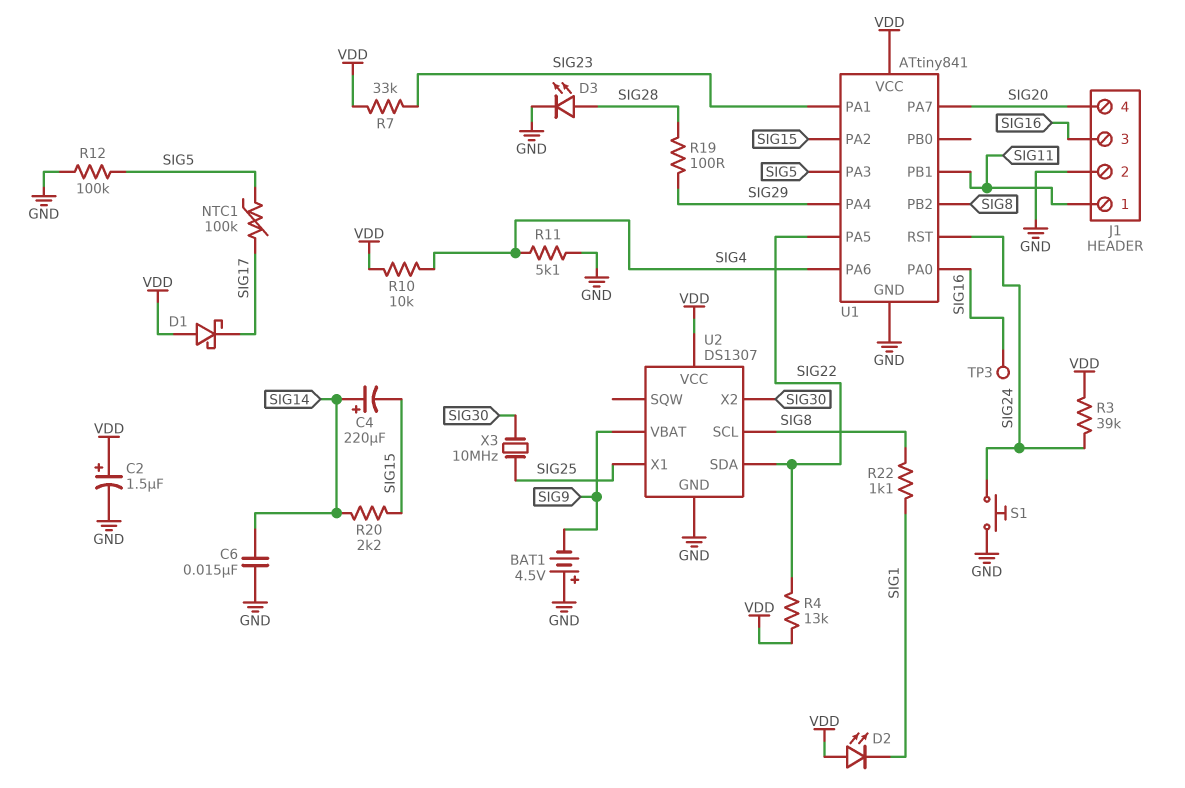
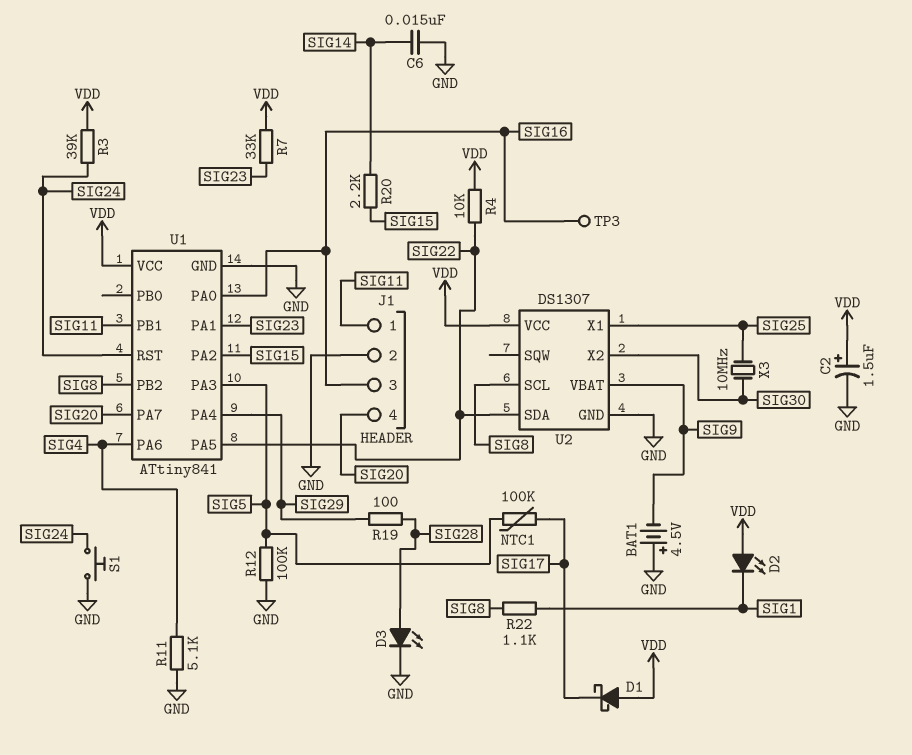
C4: 220uF (plus SIG14, minus SIG15) -> none
R4: 13k (SIG22, VDD) -> 10k (SIG22, VDD)
R10: 10k (SIG4, VDD) -> none

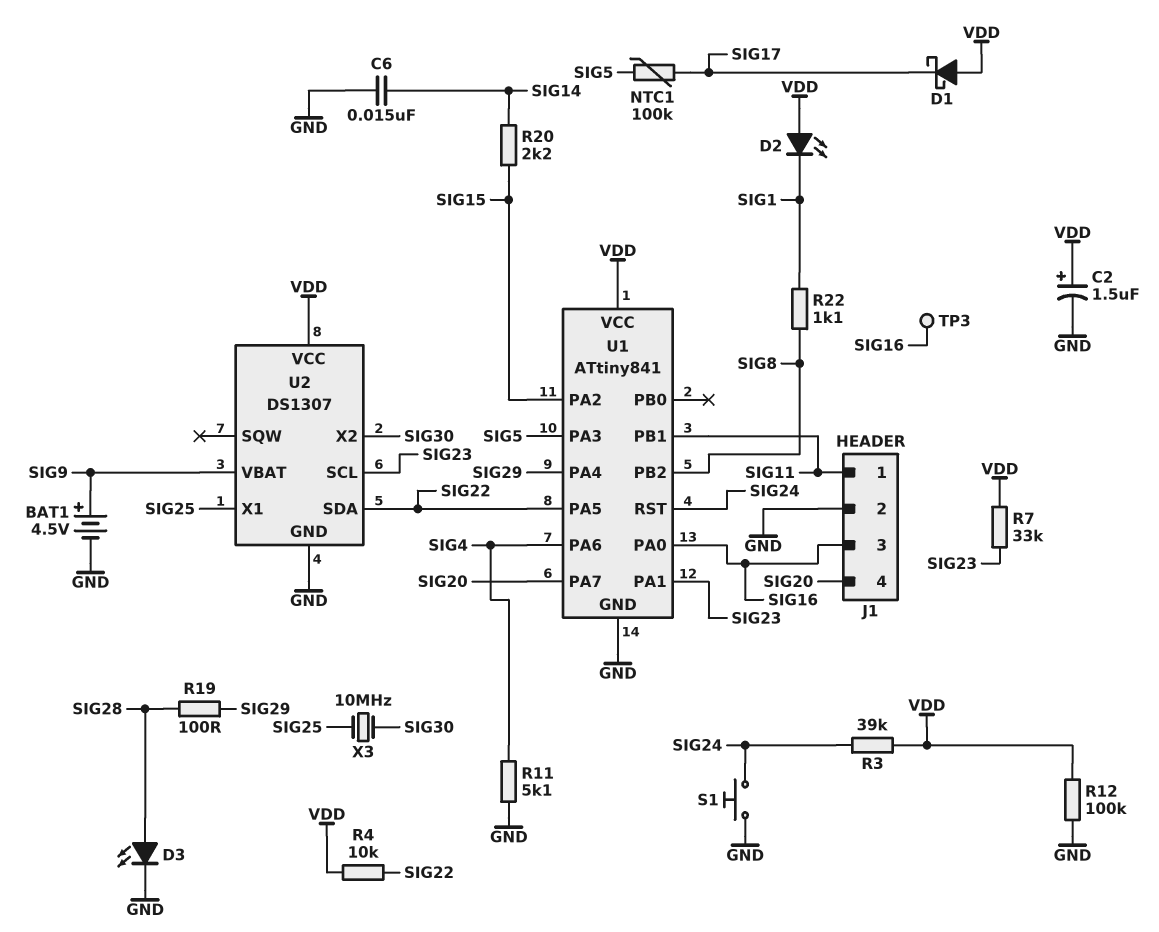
BAT1: 4.5V (plus GND, minus SIG9) -> 4.5V (plus SIG9, minus GND)
R12: 100k (GND, SIG5) -> 100k (GND, VDD)
U2 pin SCL: SIG8 -> SIG23

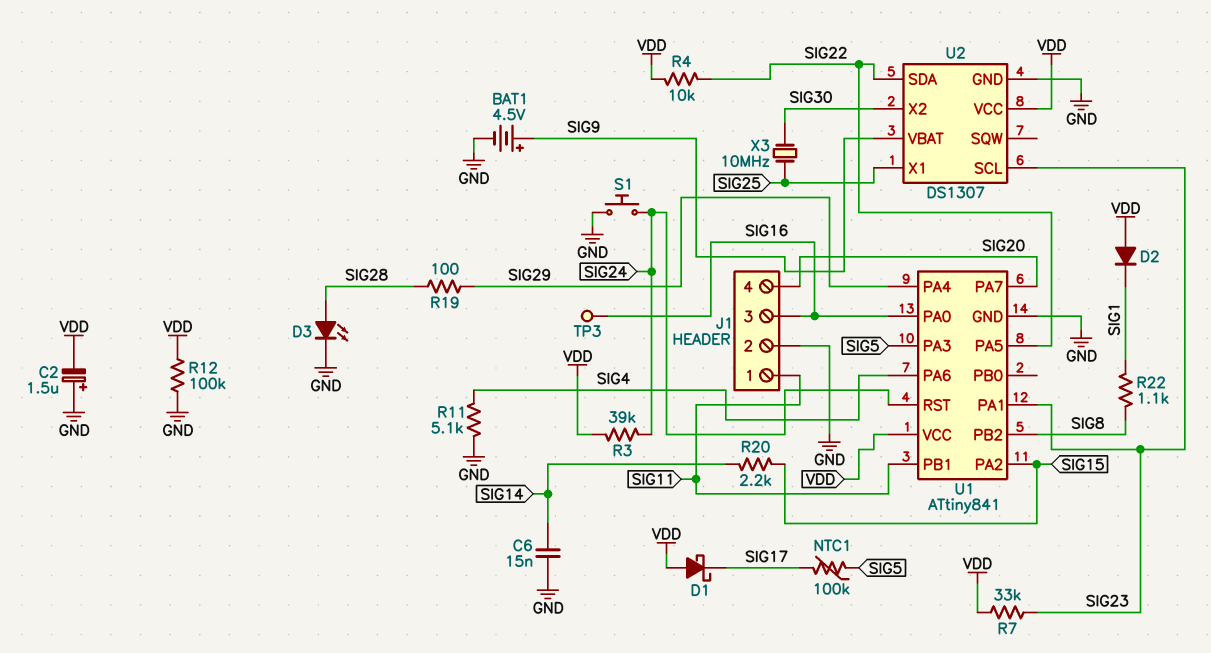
C2: 1.5uF (plus VDD, minus GND) -> 1.5uF (plus GND, minus VDD)
D2: LED (A VDD, K SIG1) -> diode (A VDD, K SIG1)

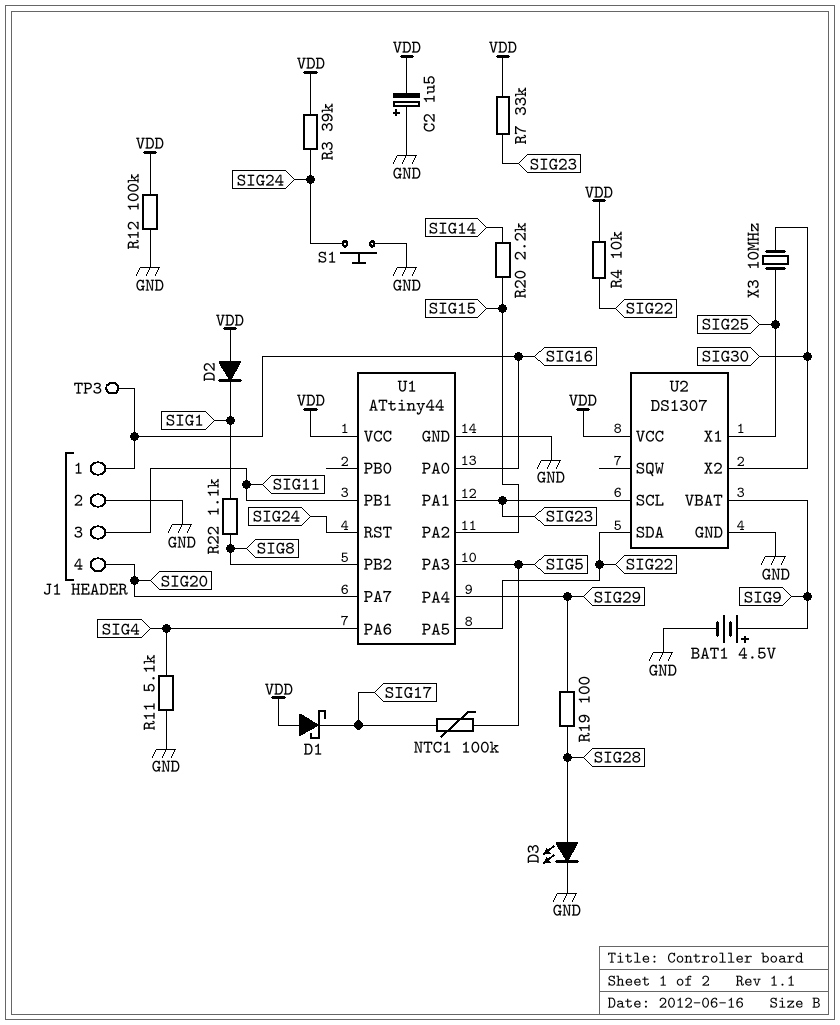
C6: 15nF (GND, SIG14) -> none
J1 pin 1: SIG11 -> SIG16
J1 pin 3: SIG16 -> SIG11
U1: ATtiny841 -> ATtiny44

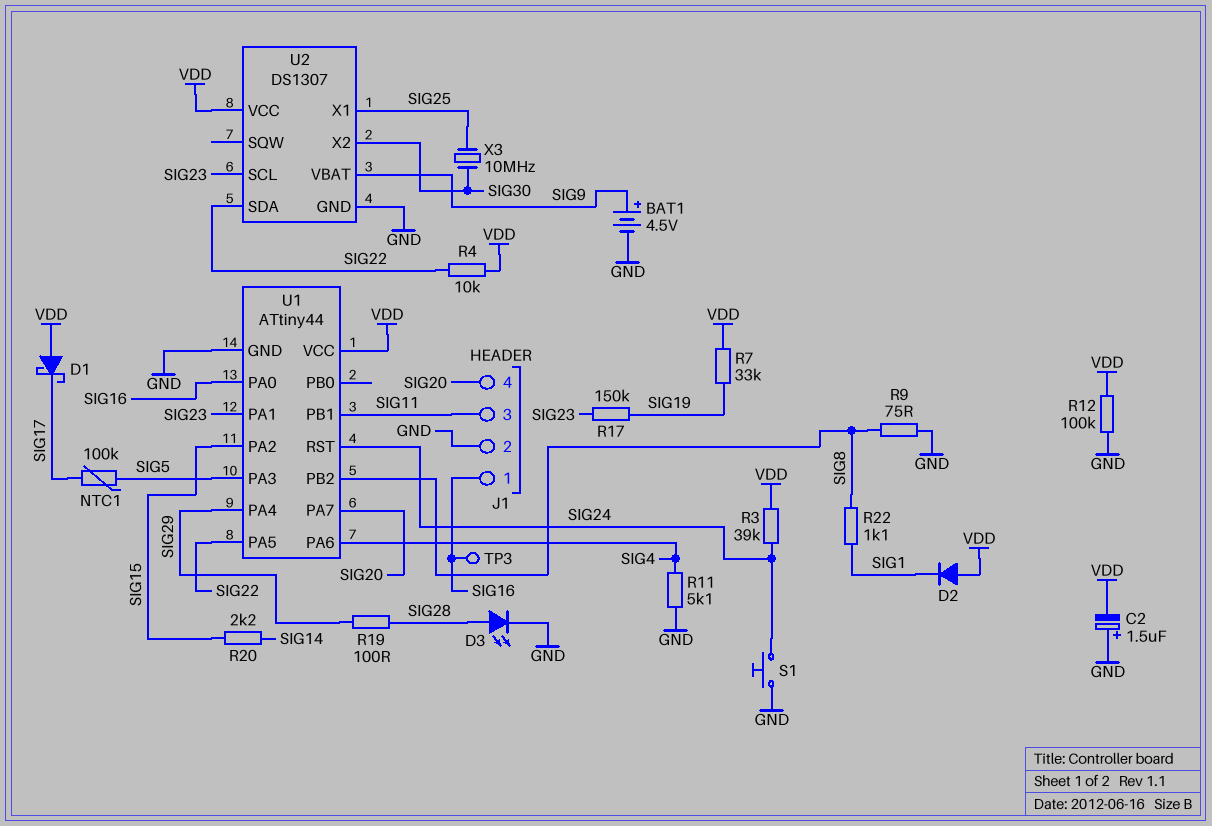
R7: 33k (SIG23, VDD) -> 33k (SIG19, VDD)
R9: none -> 75 (GND, SIG8)
R17: none -> 150k (SIG19, SIG23)

